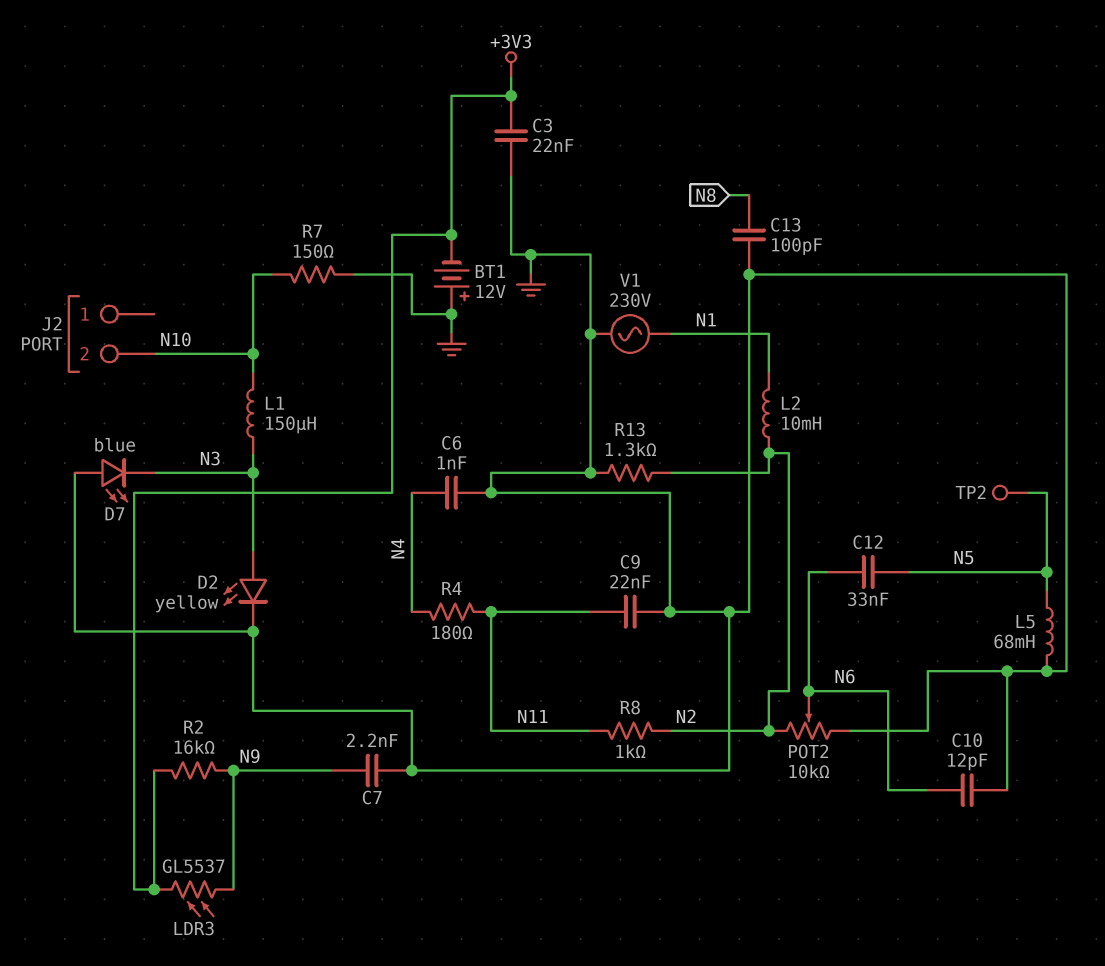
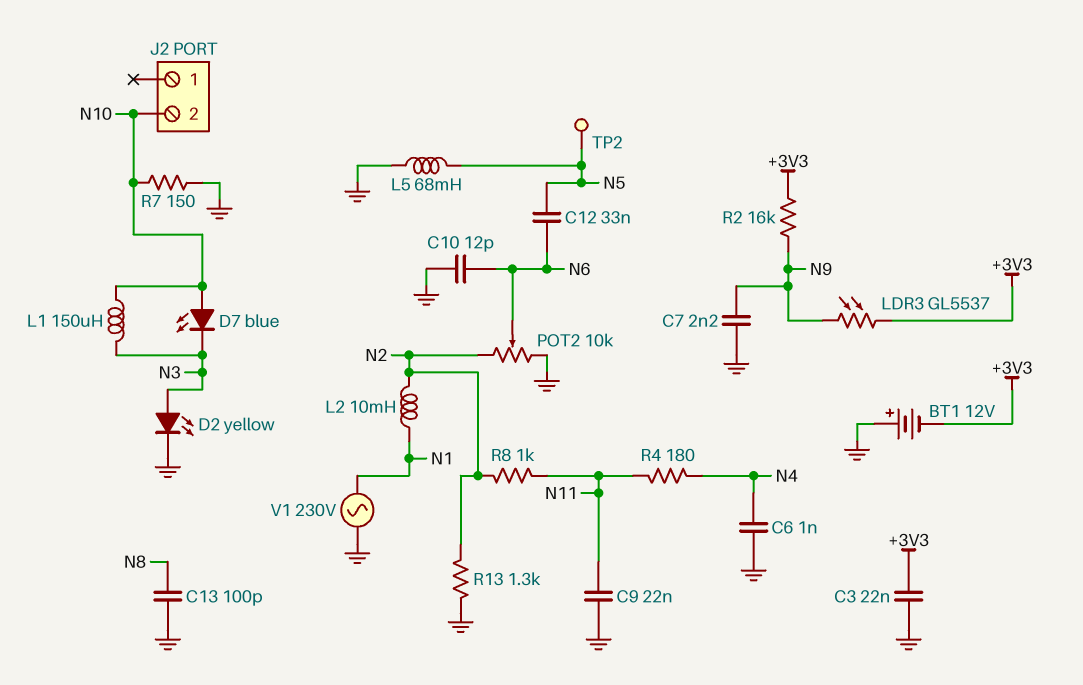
D7: LED blue (A GND, K N3) -> LED blue (A N10, K N3)

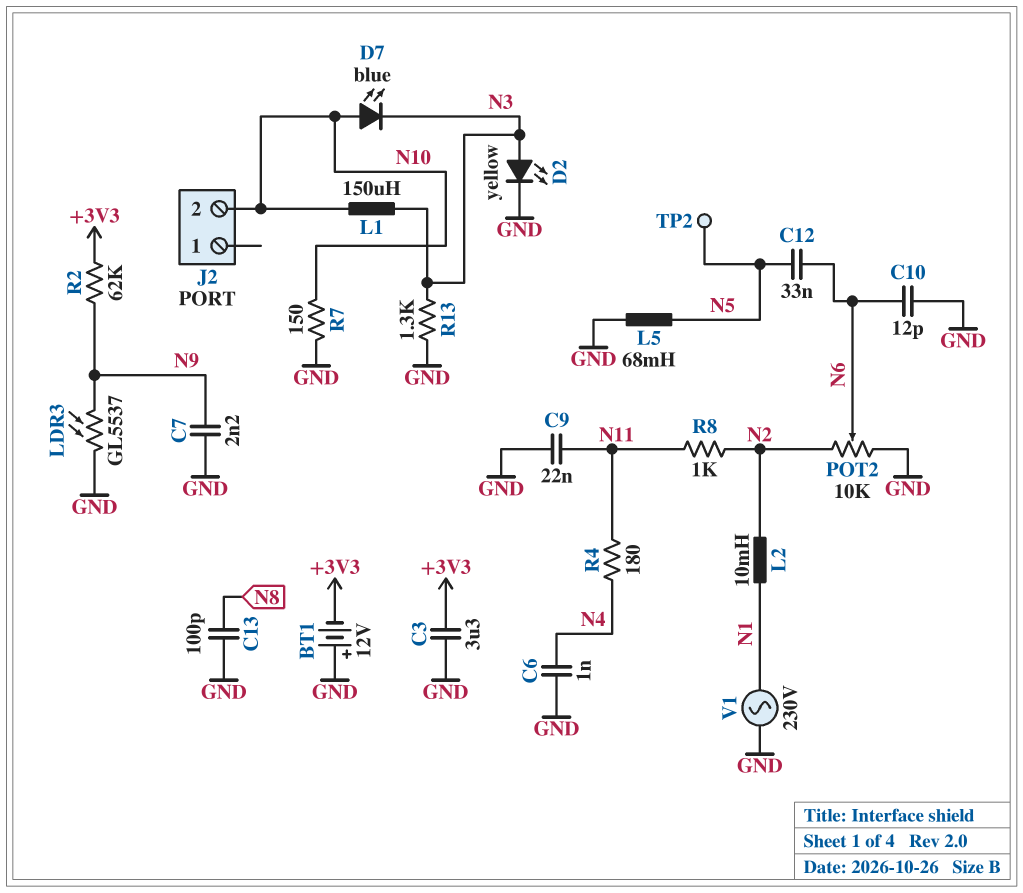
C3: 22nF (+3V3, GND) -> 3.3uF (+3V3, GND)
LDR3: GL5537 (+3V3, N9) -> GL5537 (GND, N9)
R2: 16k (+3V3, N9) -> 62k (+3V3, N9)
R13: 1.3k (GND, N2) -> 1.3k (GND, N3)

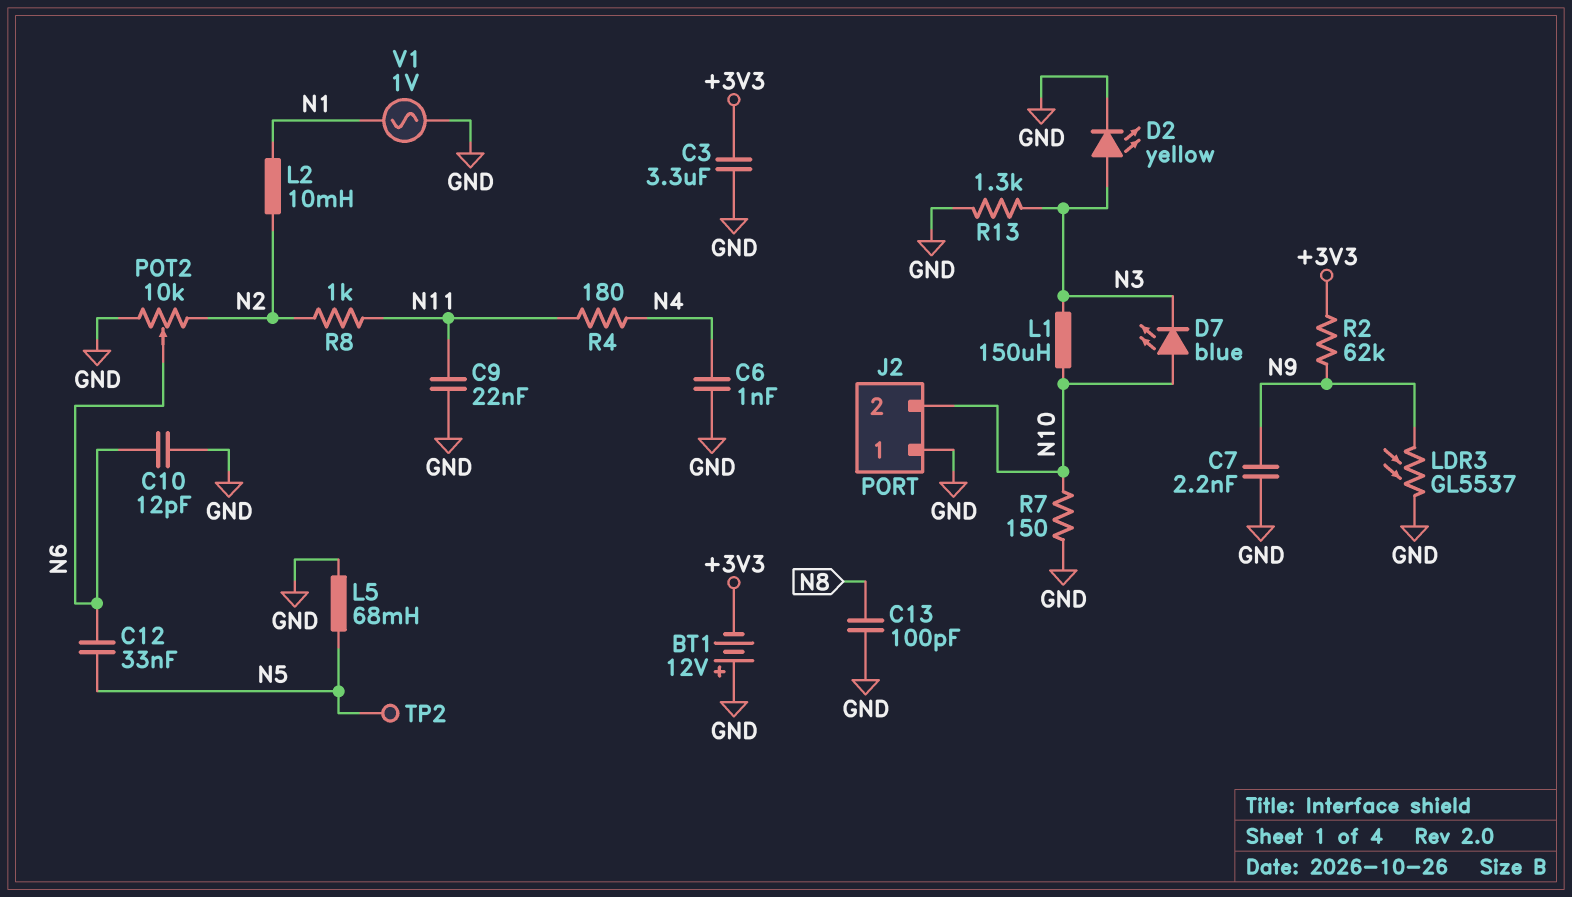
J2 pin 1: none -> GND
V1: AC 230V (GND, N1) -> AC 1V (GND, N1)

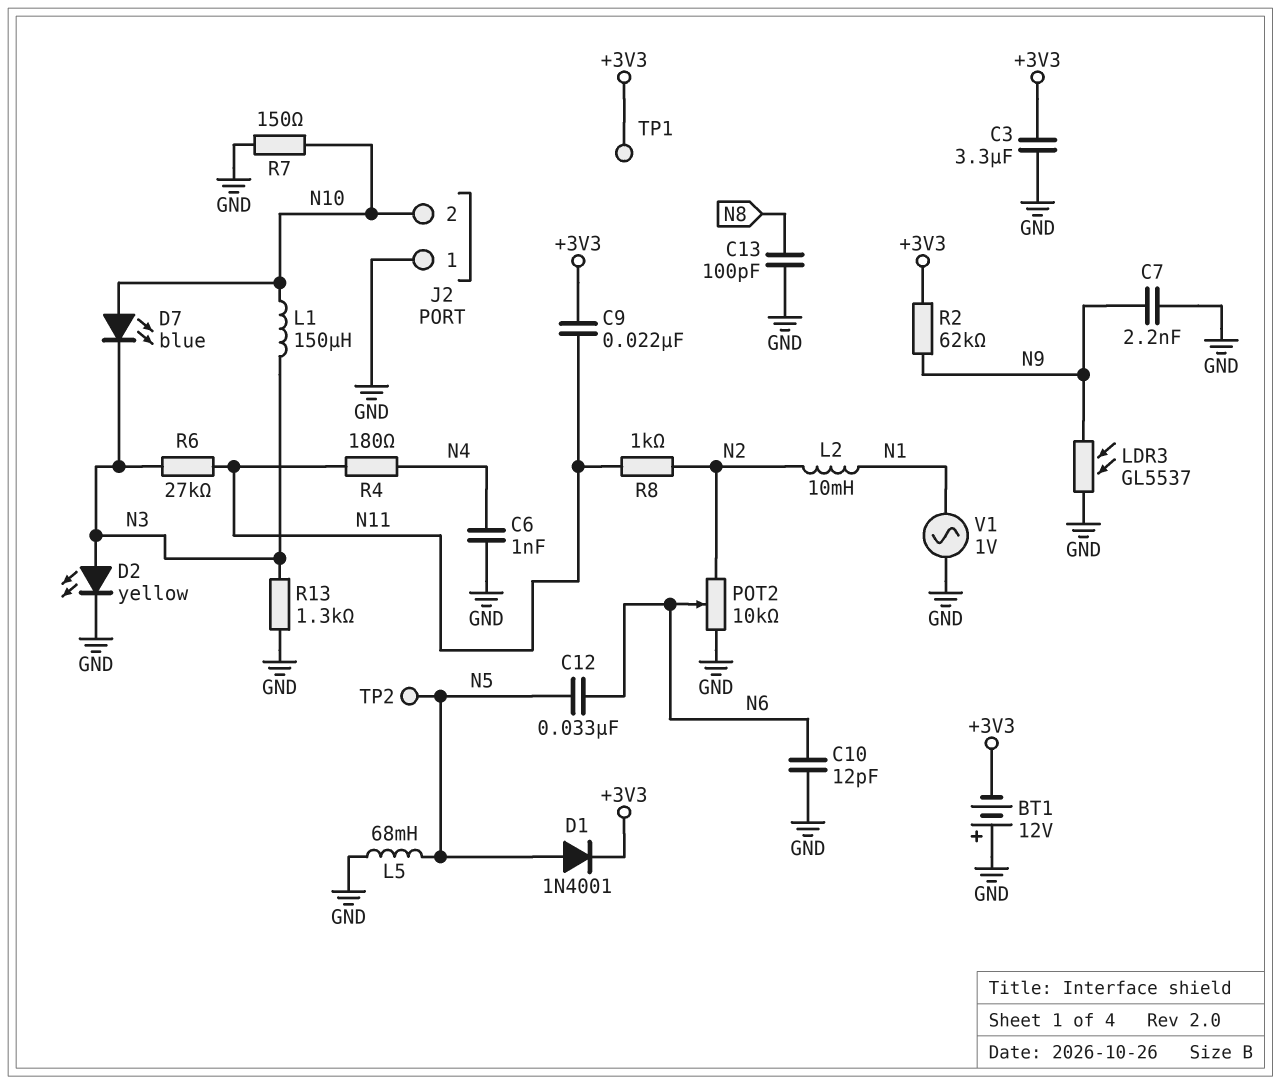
C9: 22nF (GND, N11) -> 22nF (+3V3, N11)
D1: none -> diode 1N4001 (A N5, K +3V3)
R6: none -> 27k (N3, N11)
TP1: none -> test point (+3V3)

